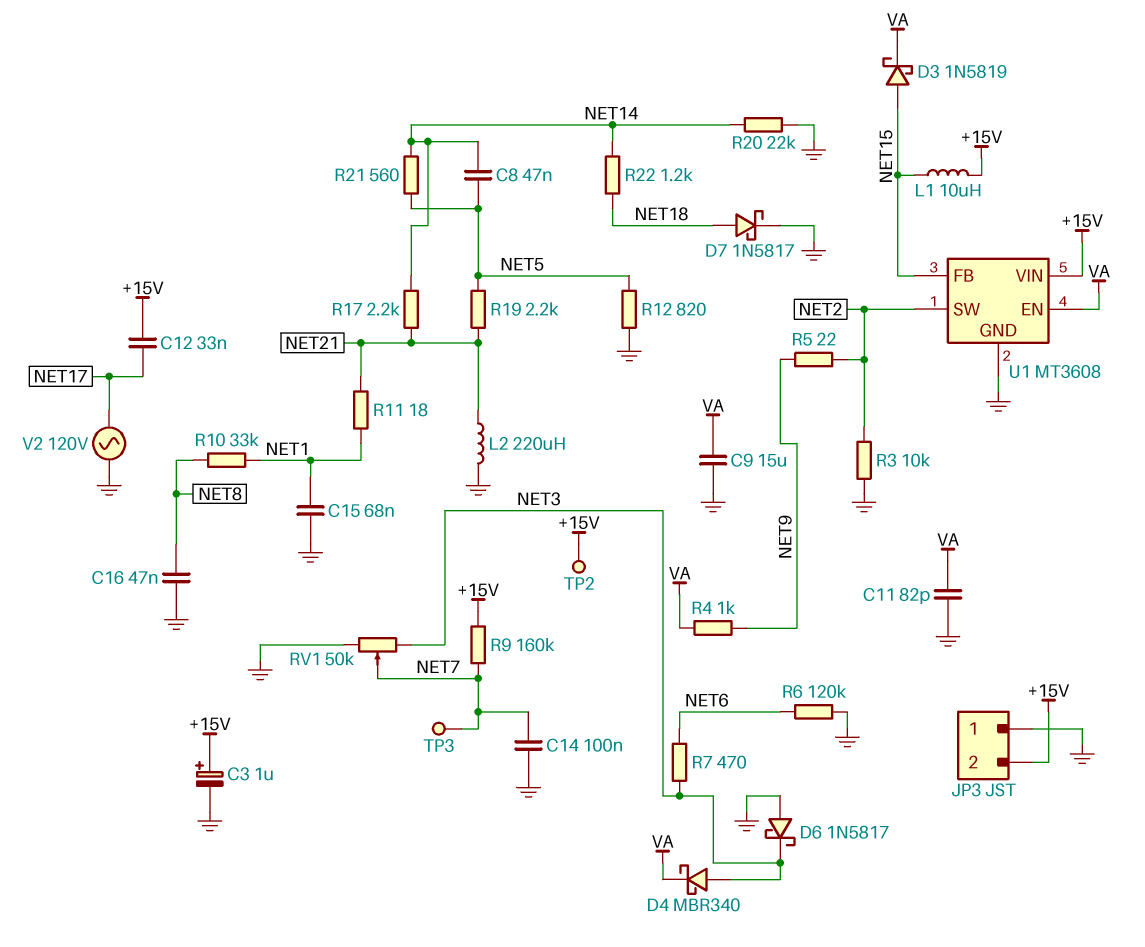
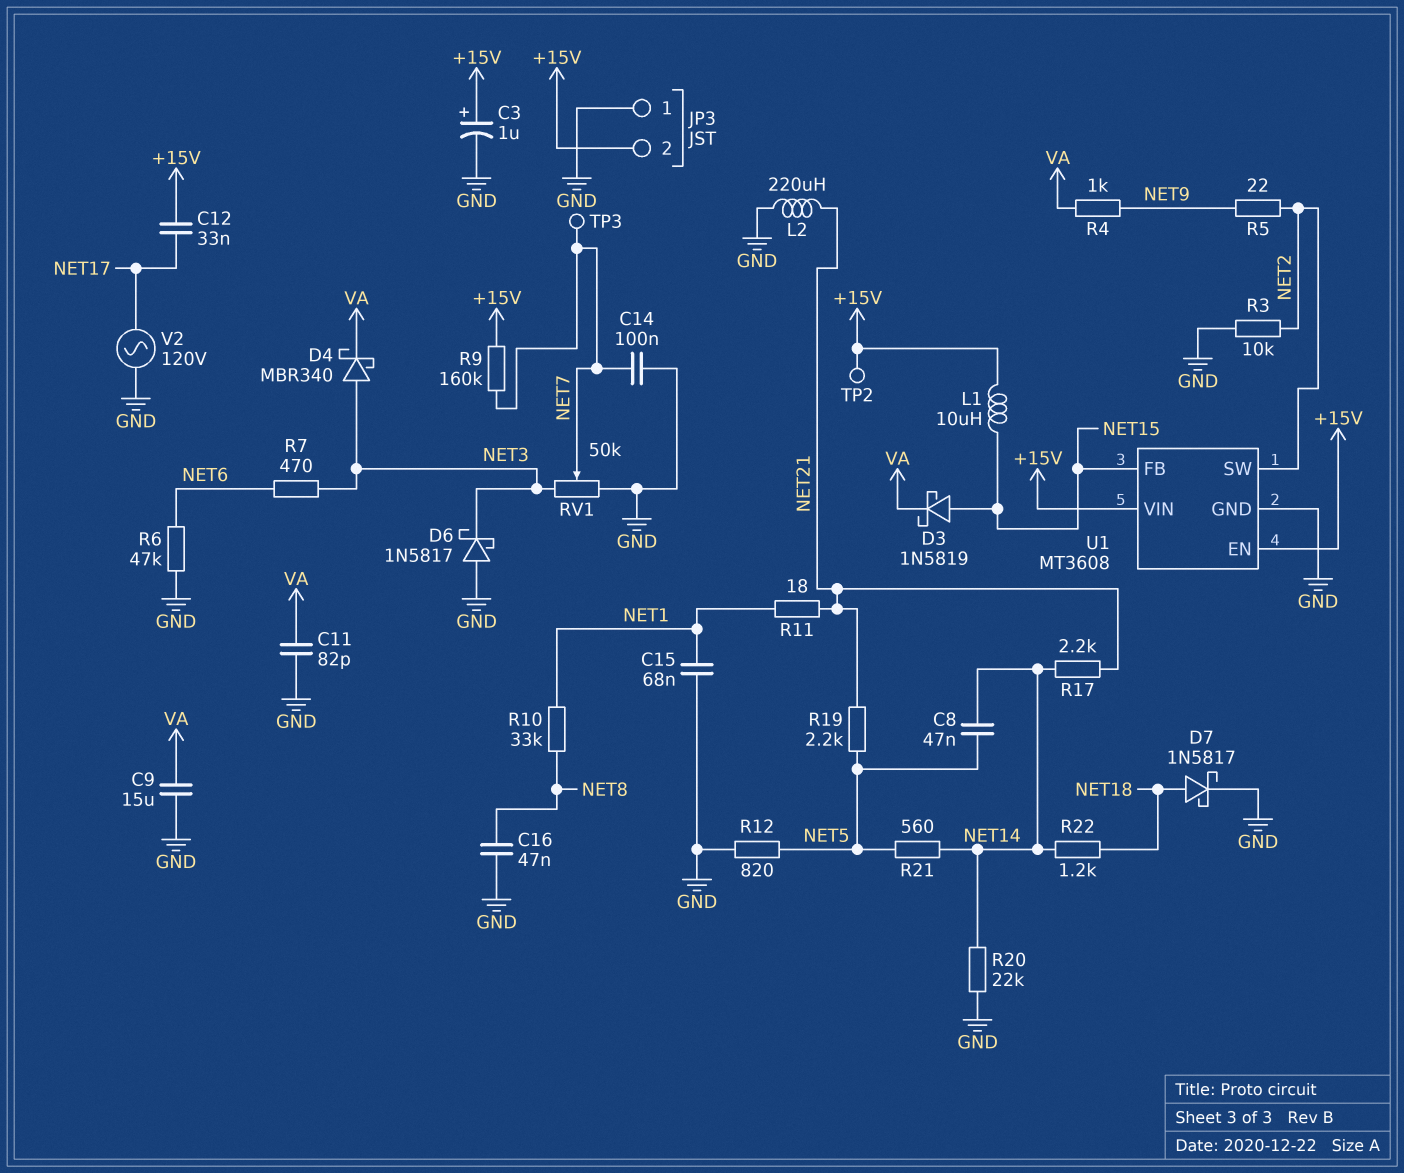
R6: 120k (GND, NET6) -> 47k (GND, NET6)
U1 pin EN: VA -> +15V

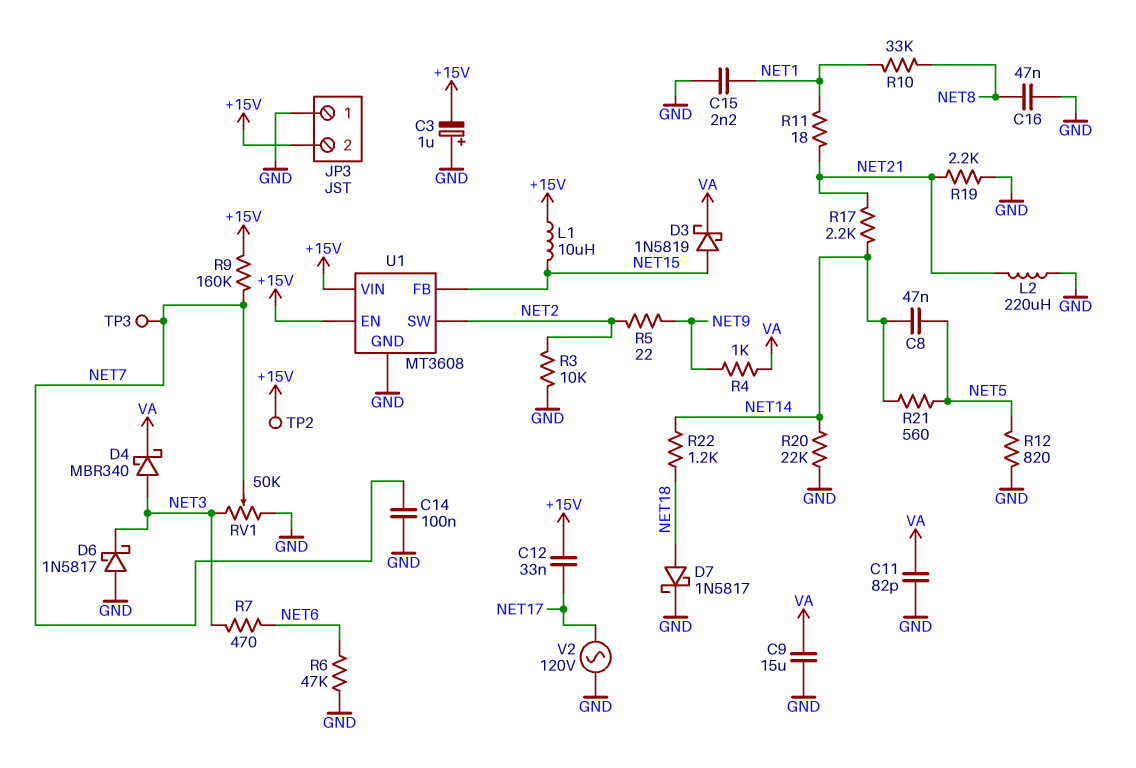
C3: 1uF (plus +15V, minus GND) -> 1uF (plus GND, minus +15V)
C15: 68nF (GND, NET1) -> 2.2nF (GND, NET1)
R19: 2.2k (NET5, NET21) -> 2.2k (GND, NET21)

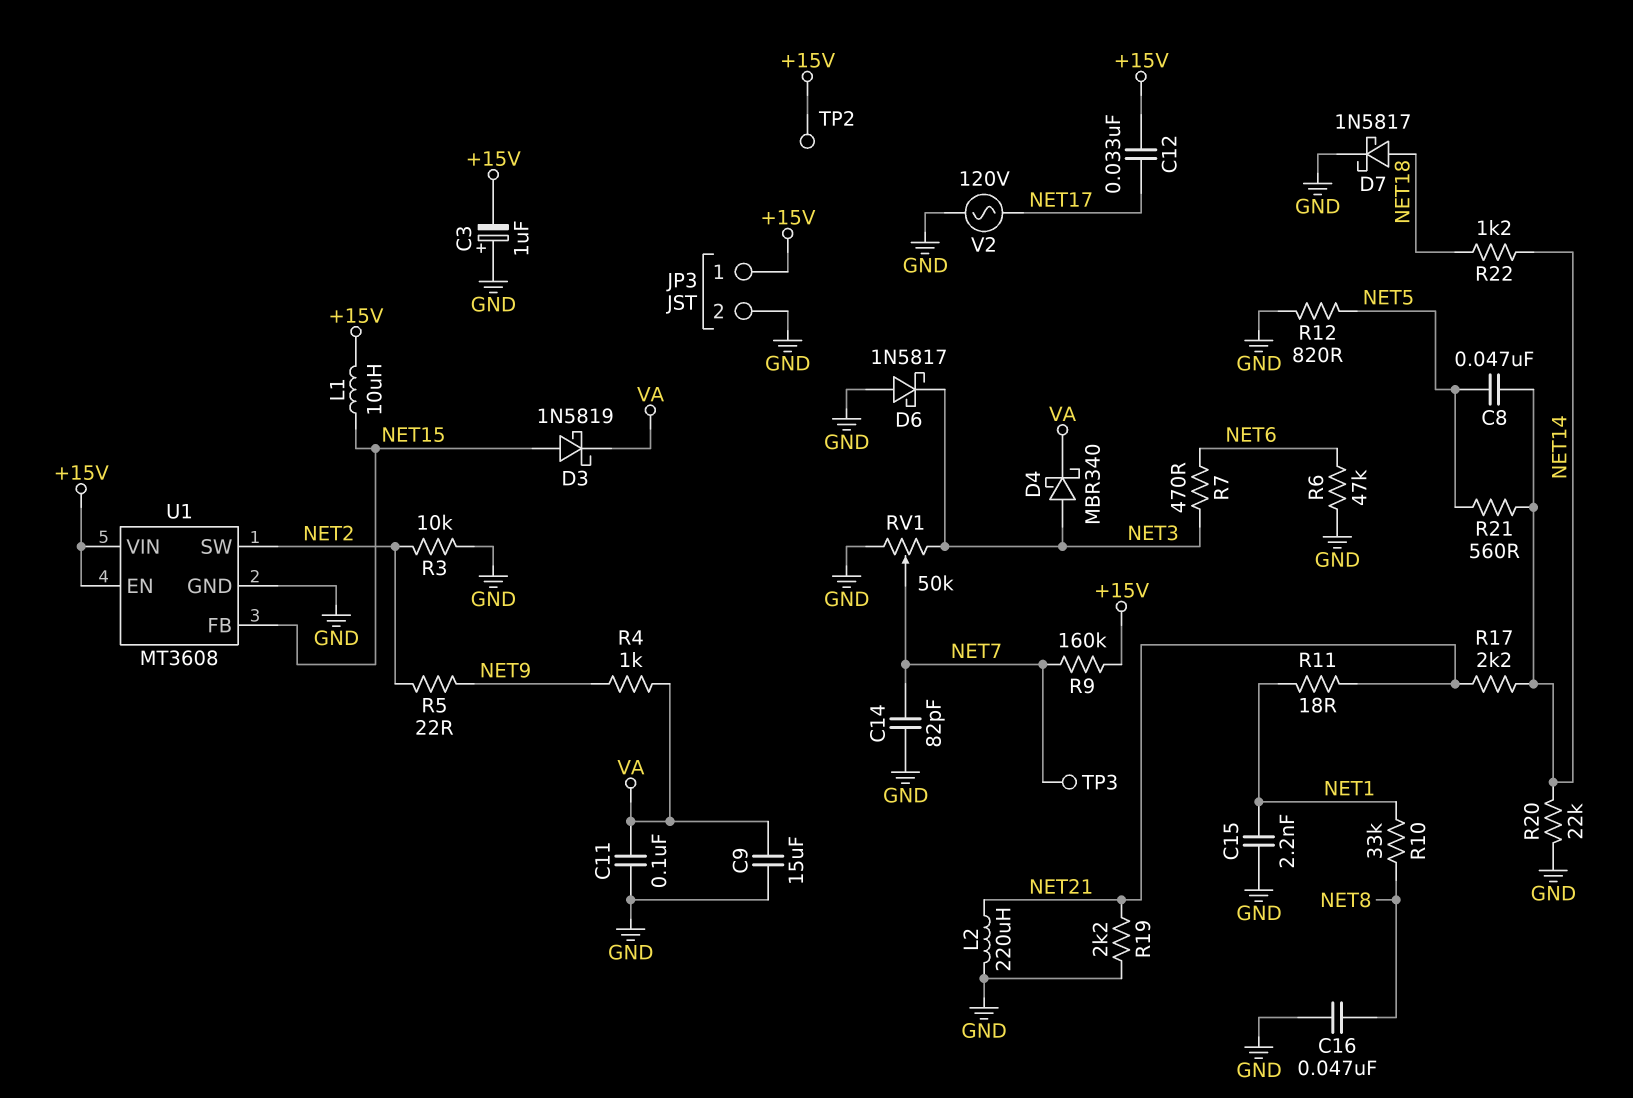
C11: 82pF (GND, VA) -> 100nF (GND, VA)
C14: 100nF (GND, NET7) -> 82pF (GND, NET7)
JP3 pin 1: GND -> +15V
JP3 pin 2: +15V -> GND

